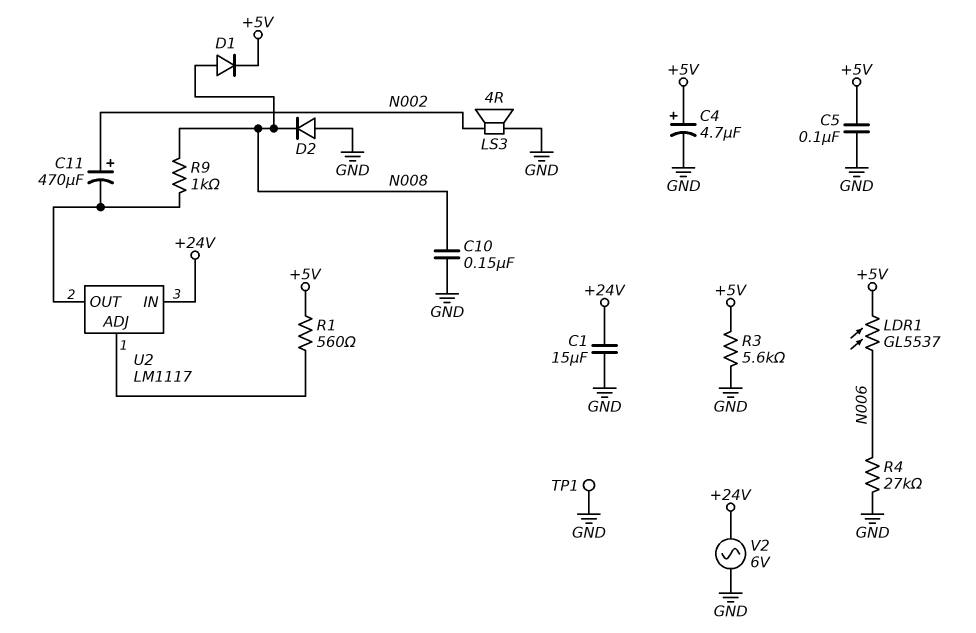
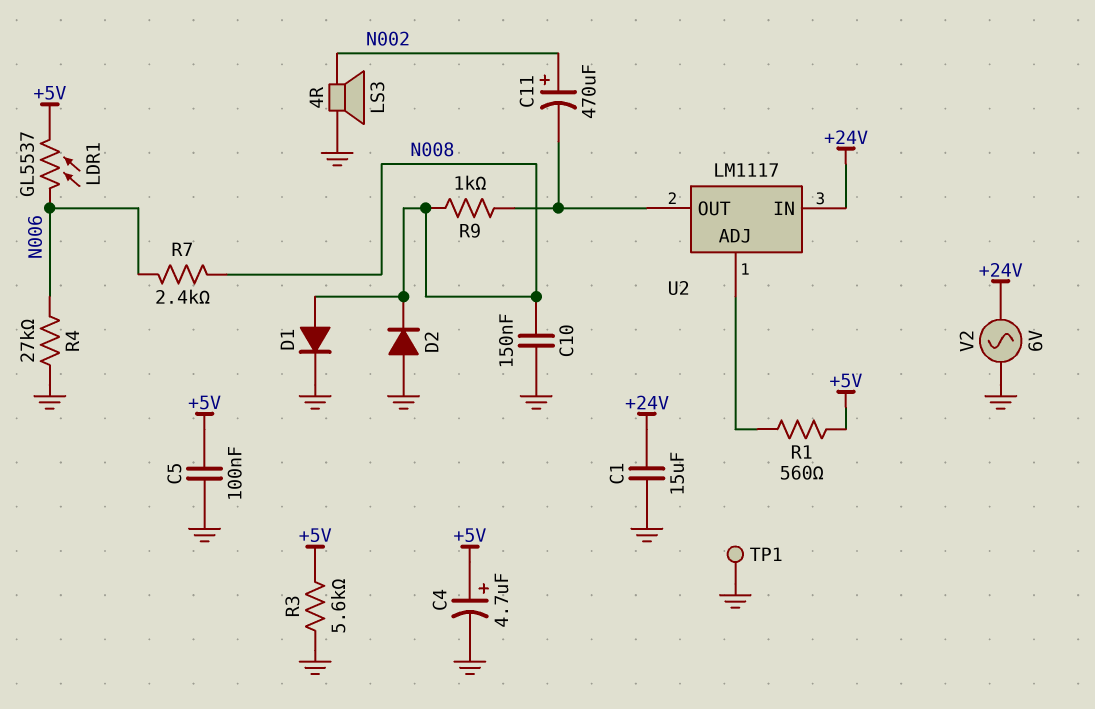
D1: diode (A N008, K +5V) -> diode (A N008, K GND)
R7: none -> 2.4k (N006, N008)

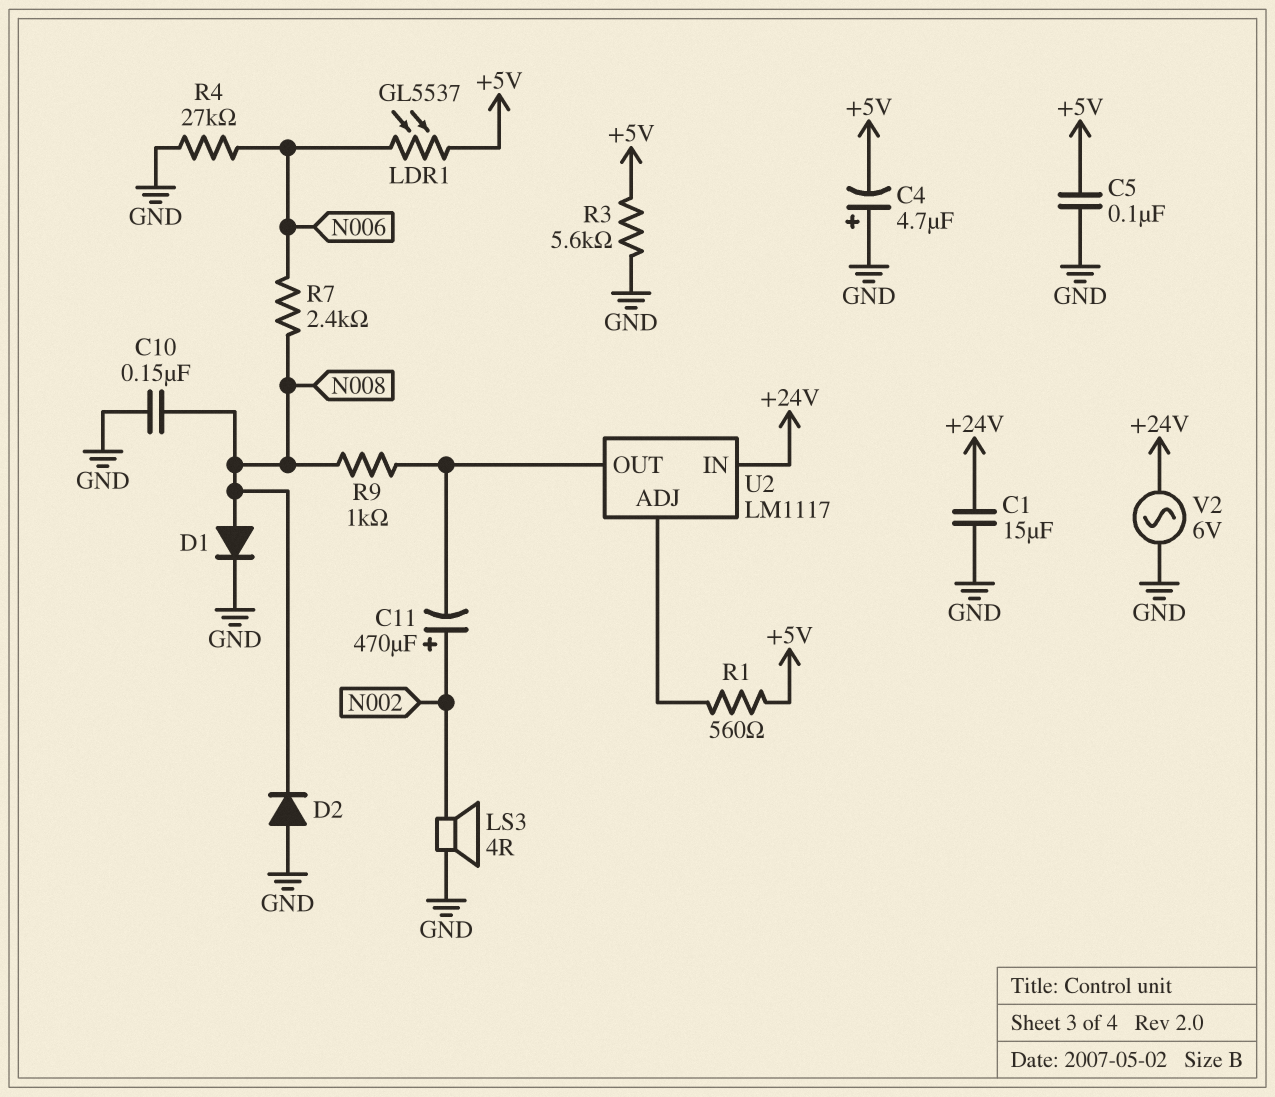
C4: 4.7uF (plus +5V, minus GND) -> 4.7uF (plus GND, minus +5V)
TP1: test point (GND) -> none

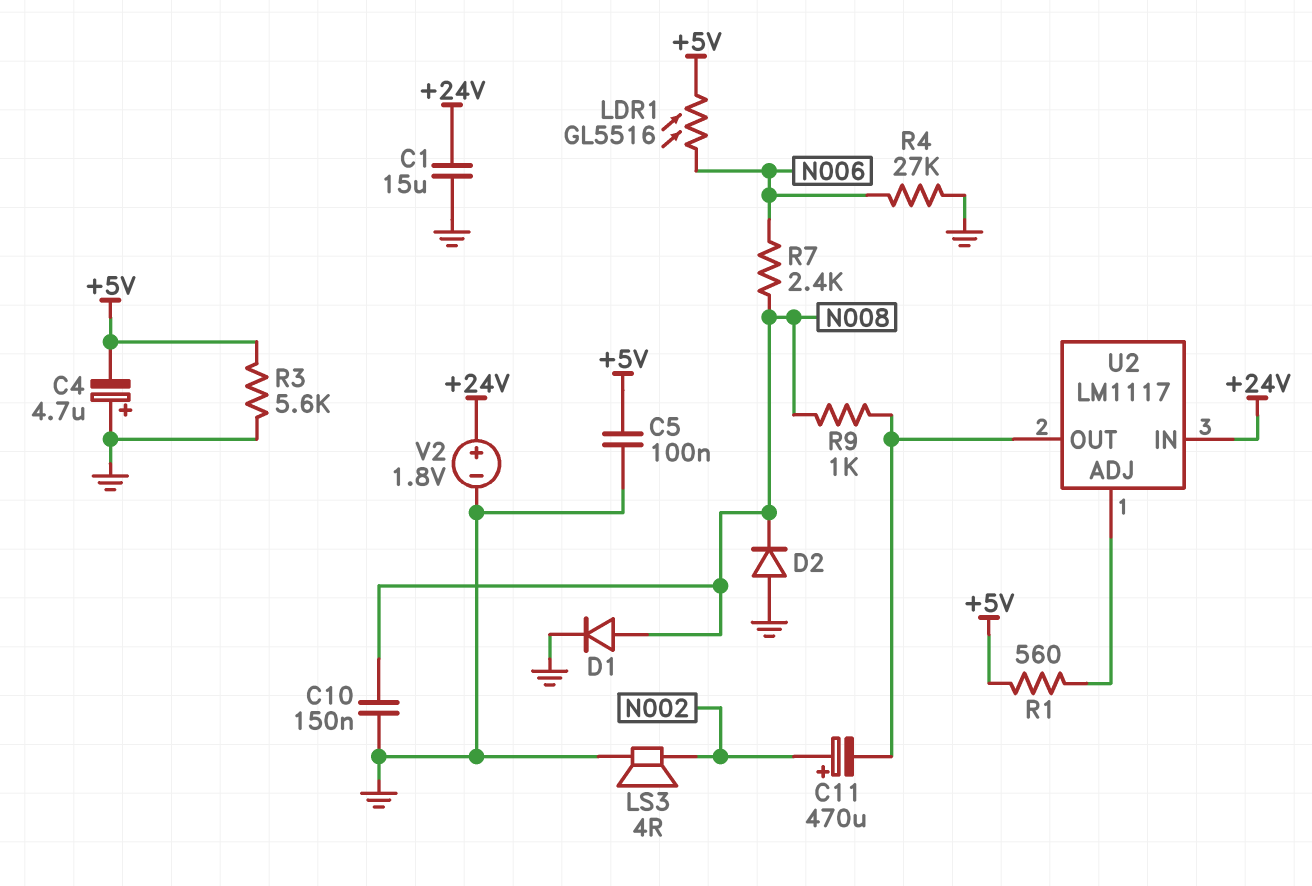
LDR1: GL5537 (+5V, N006) -> GL5516 (+5V, N006)
V2: AC 6V (+24V, GND) -> 1.8V (plus +24V, minus GND)

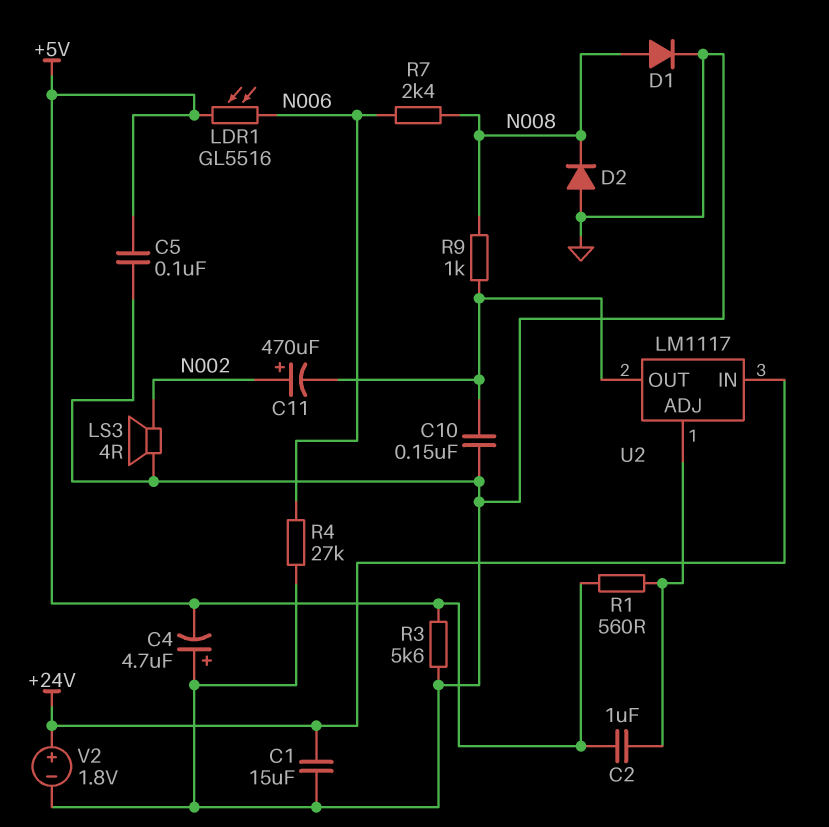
C2: none -> 1uF (+5V, U2/ADJ)
C10: 150nF (GND, N008) -> 150nF (GND, U2/OUT)

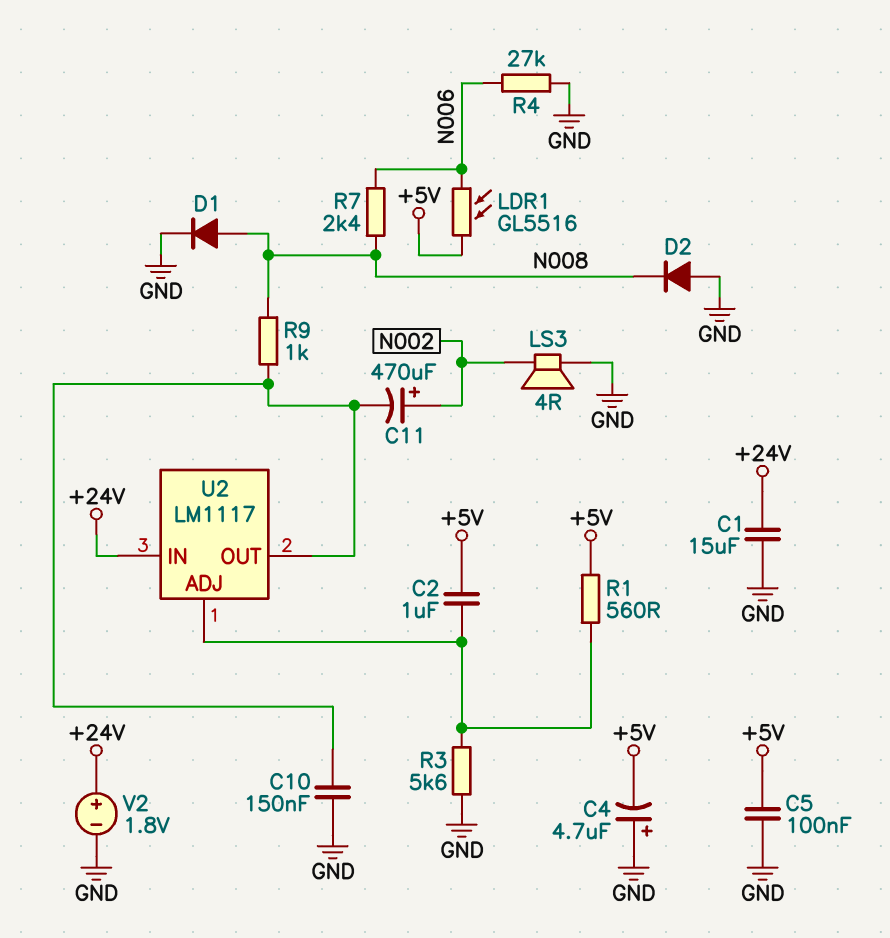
R3: 5.6k (+5V, GND) -> 5.6k (GND, U2/ADJ)

